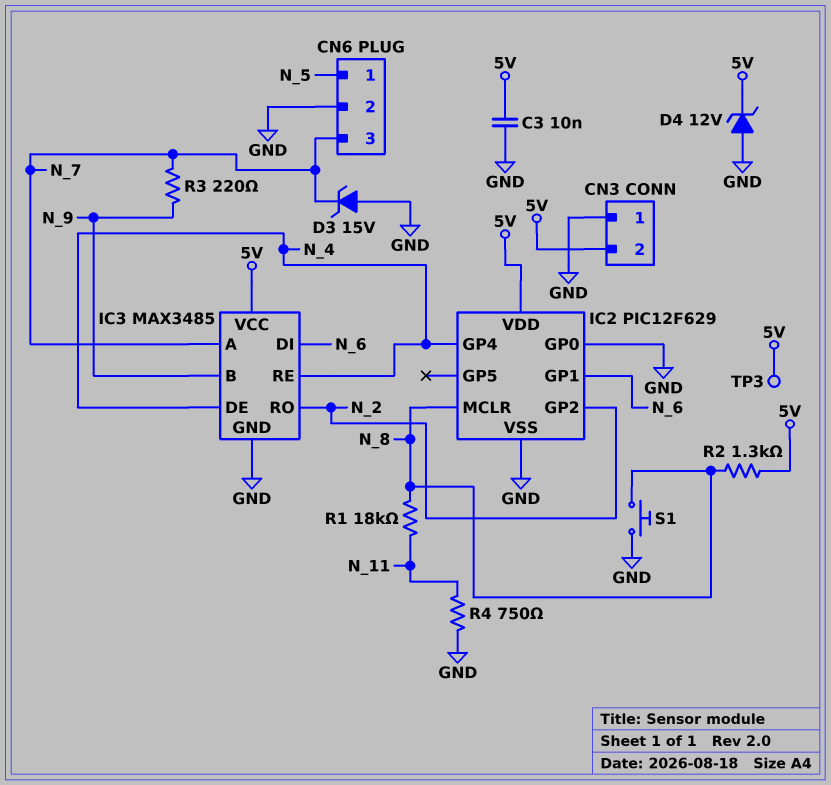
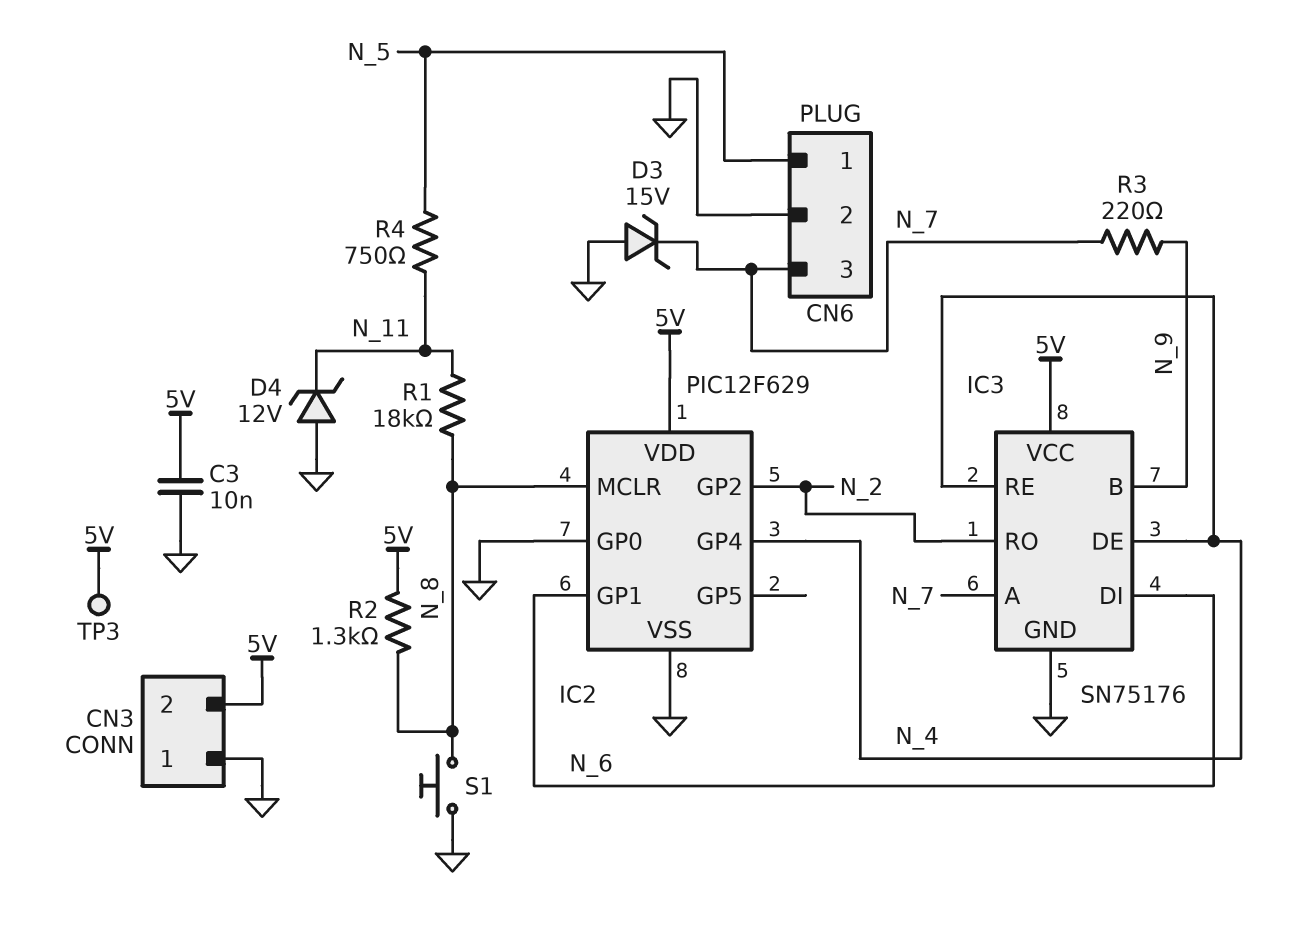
D4: zener 12V (A GND, K 5V) -> zener 12V (A GND, K N_11)
IC3: MAX3485 -> SN75176
R4: 750 (GND, N_11) -> 750 (N_5, N_11)

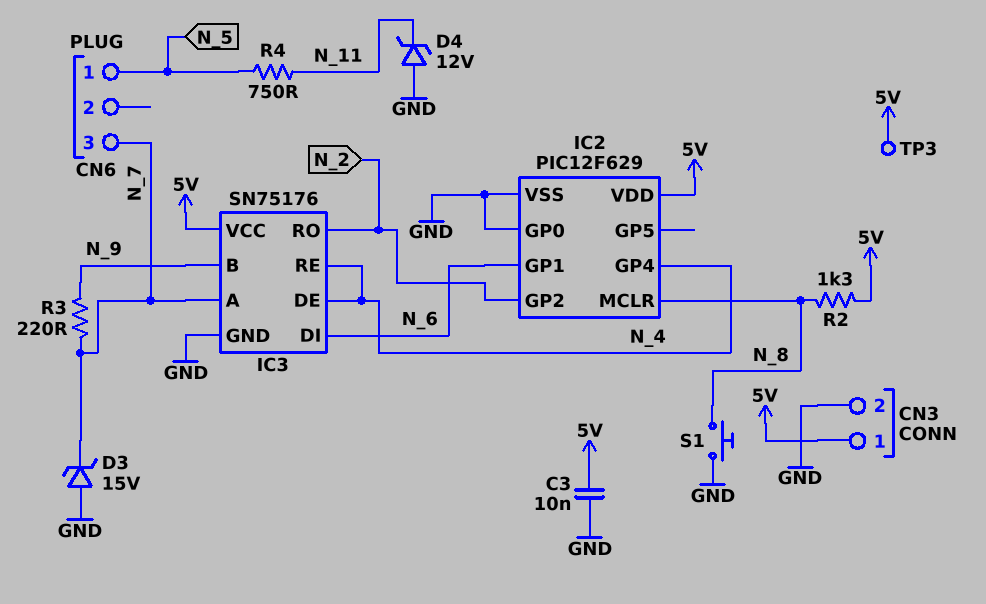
CN3 pin 1: GND -> 5V
CN3 pin 2: 5V -> GND
CN6 pin 2: GND -> none
R1: 18k (N_8, N_11) -> none

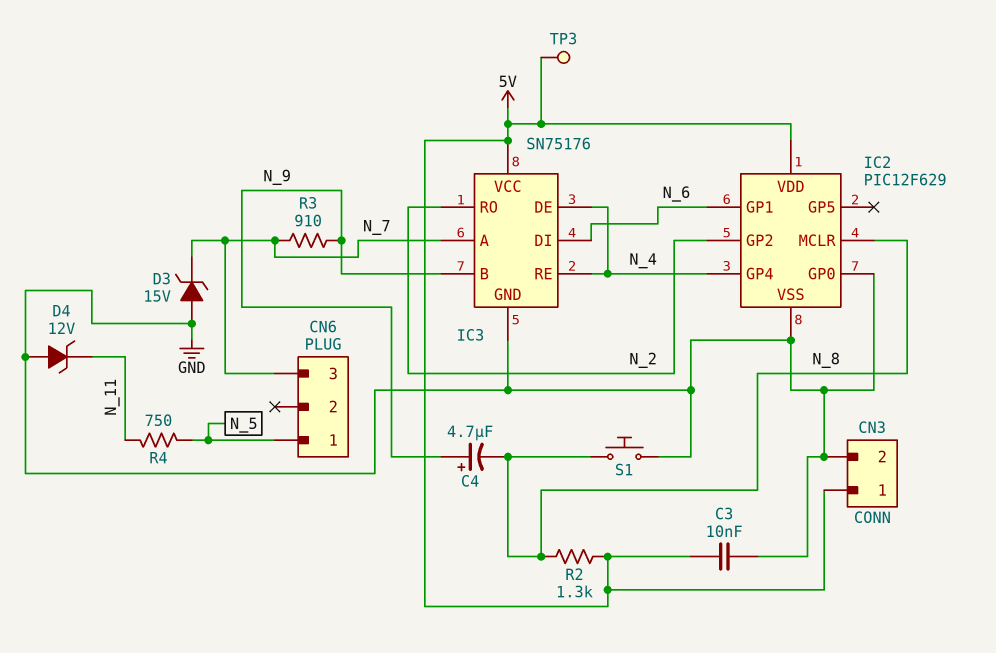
C4: none -> 4.7uF (plus N_9, minus N_8)
R3: 220 (N_7, N_9) -> 910 (N_7, N_9)

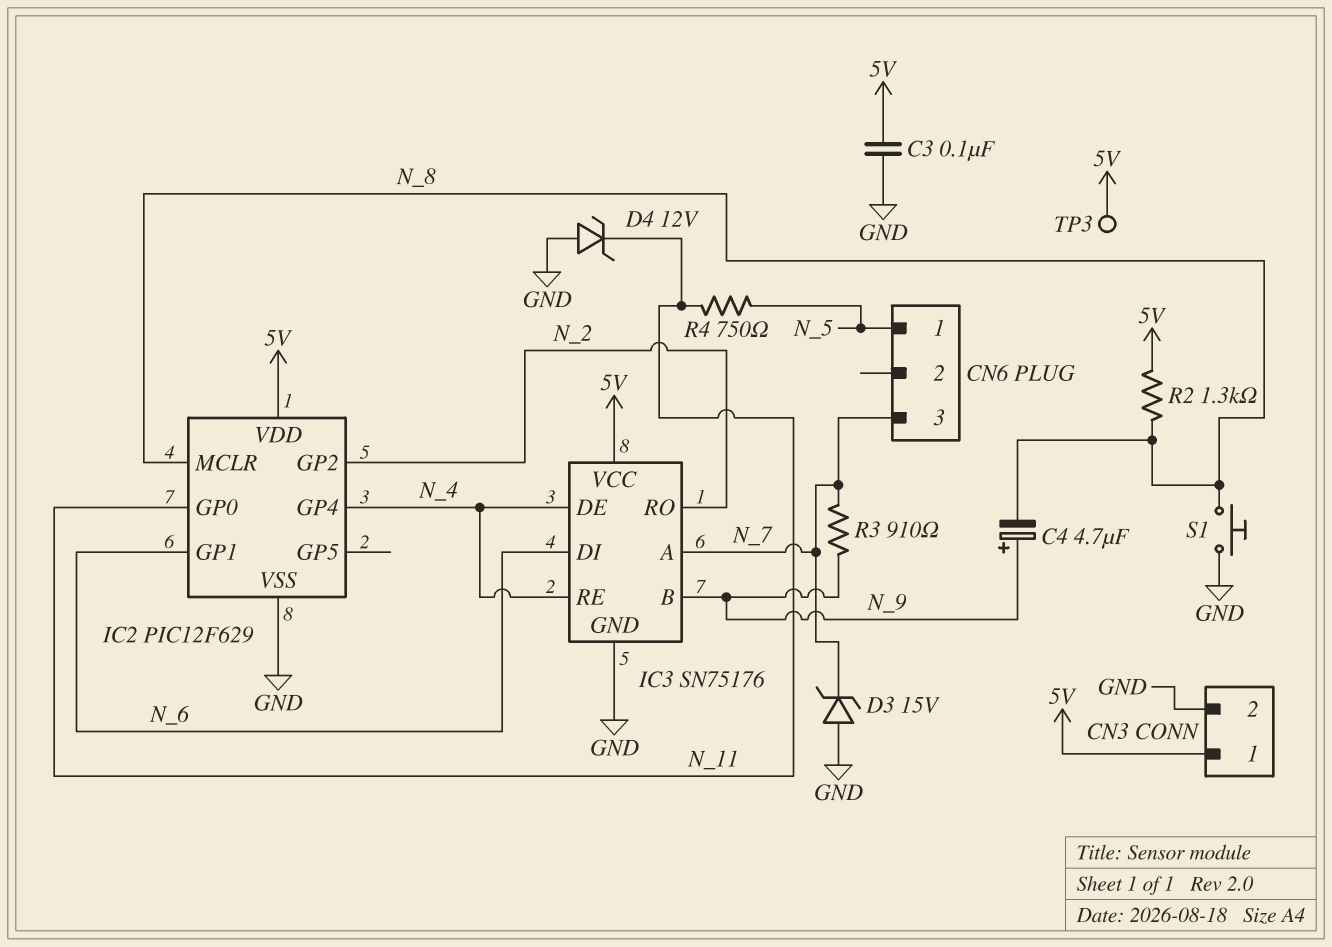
C3: 10nF (5V, GND) -> 100nF (5V, GND)
IC2 pin GP0: GND -> N_11

